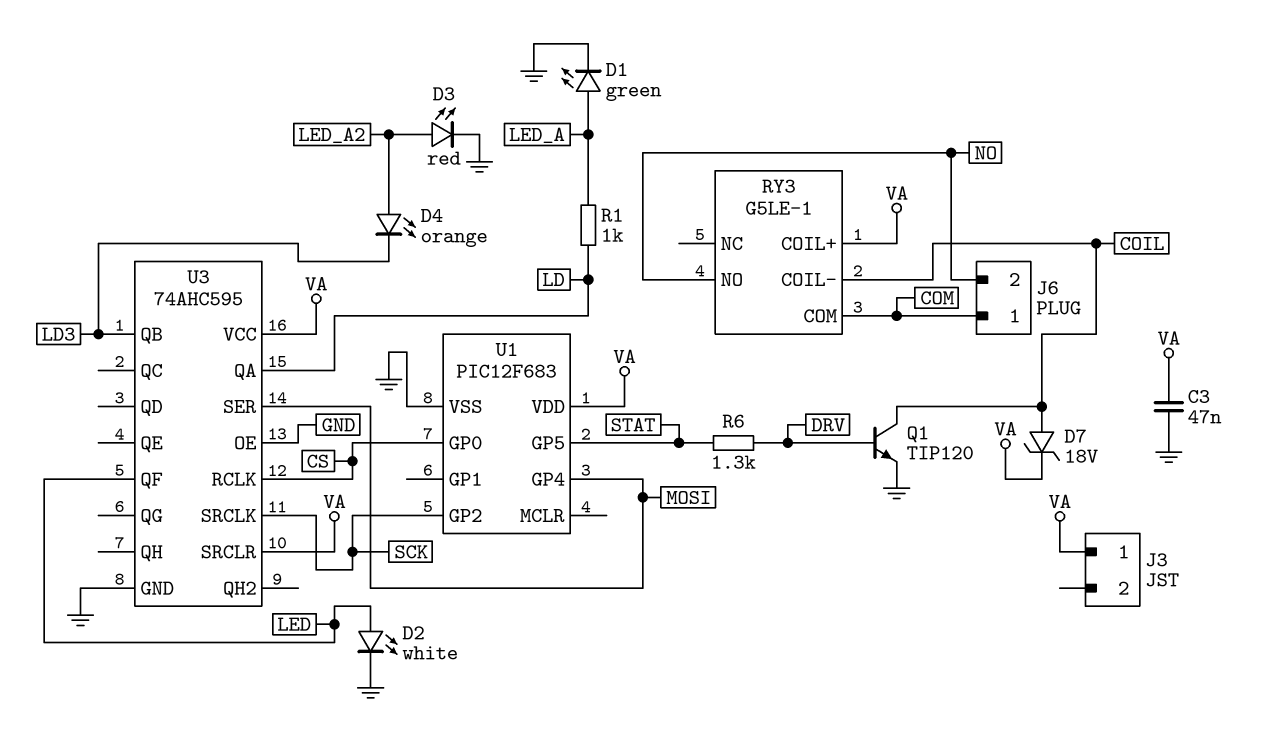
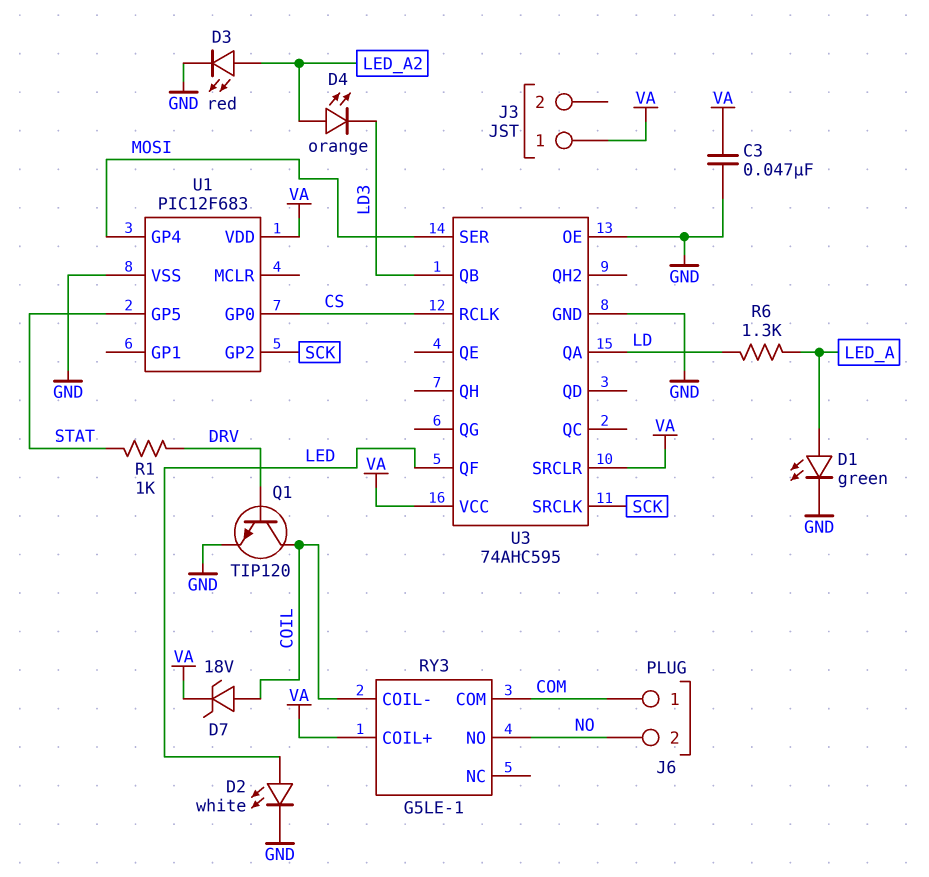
R1: 1k (LD, LED_A) -> 1k (DRV, STAT)
R6: 1.3k (DRV, STAT) -> 1.3k (LD, LED_A)

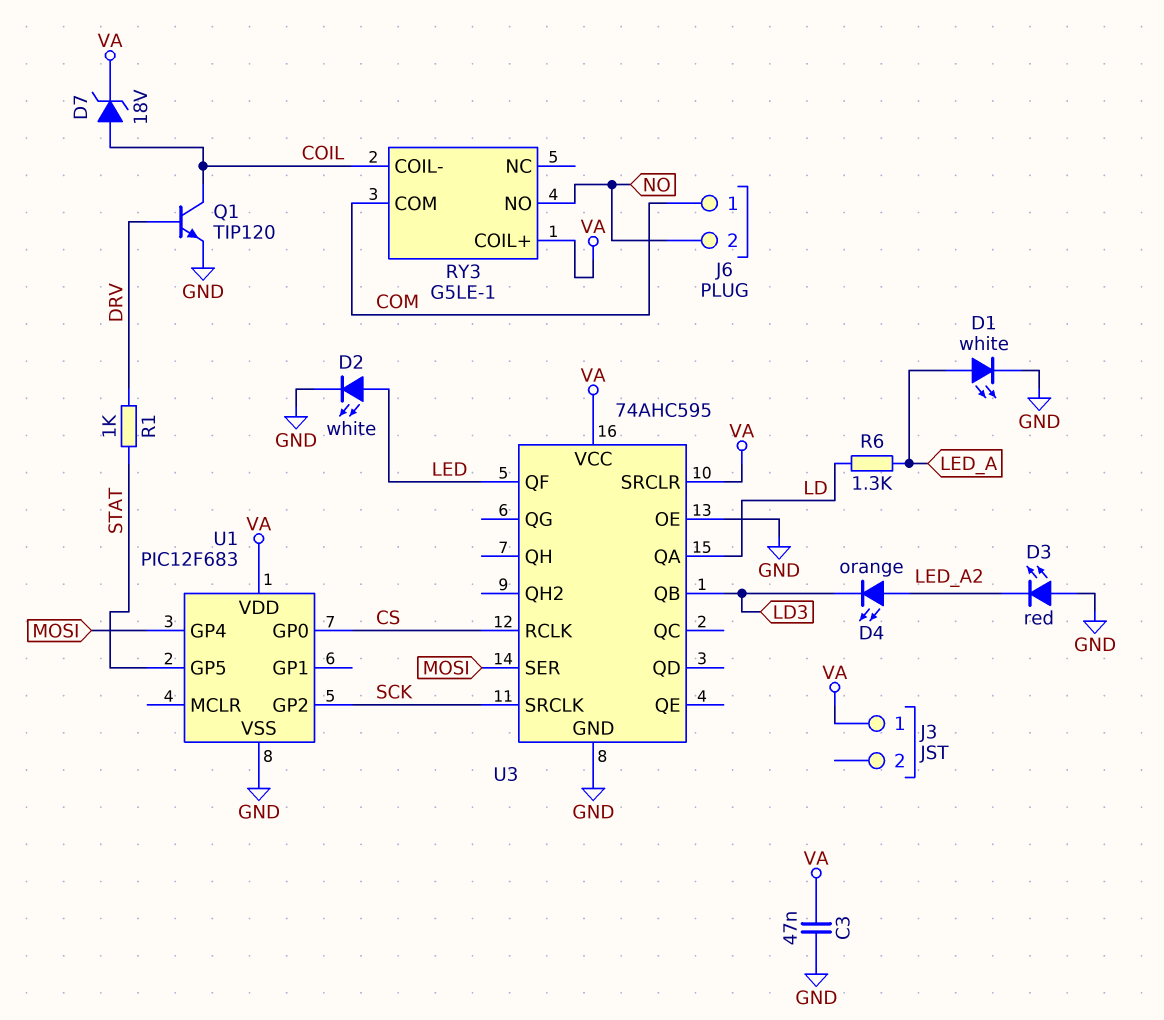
D1: LED green (A LED_A, K GND) -> LED white (A LED_A, K GND)
D3: LED red (A LED_A2, K GND) -> LED red (A GND, K LED_A2)

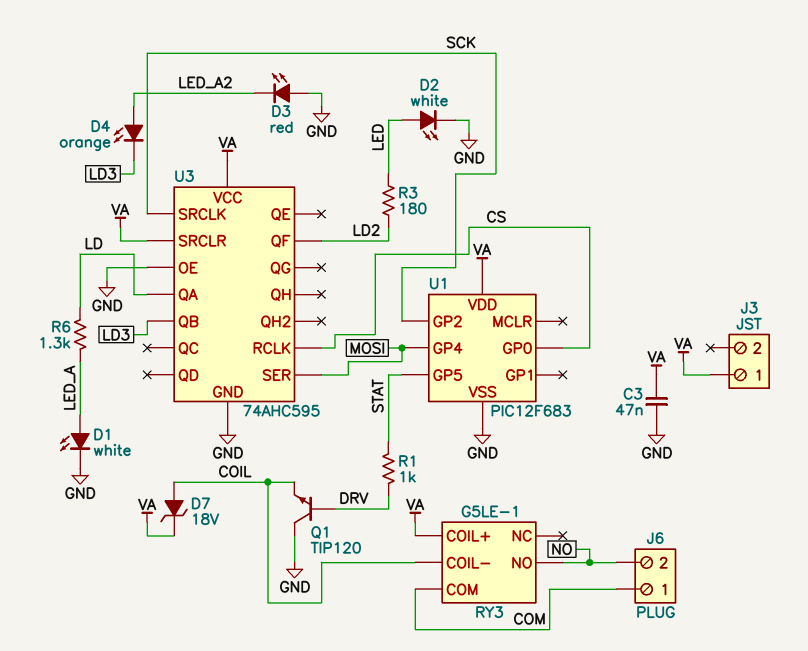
Q1: NPN TIP120 (B DRV, C COIL, E GND) -> NPN TIP120 (B DRV, C GND, E COIL)
R3: none -> 180 (LD2, LED)
U3 pin QF: LED -> LD2

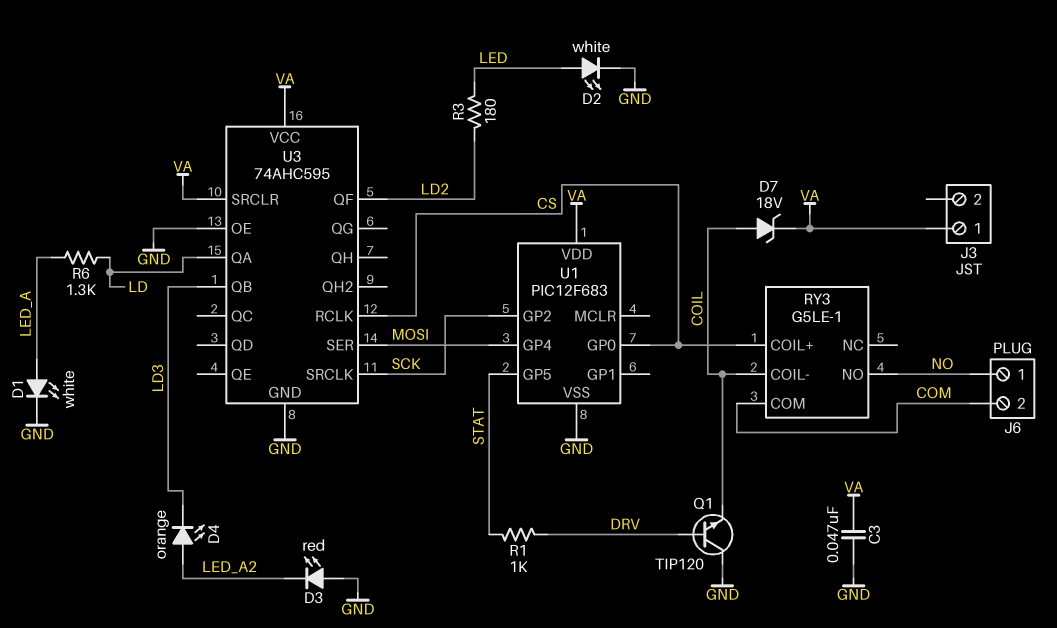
J6 pin 1: COM -> NO
J6 pin 2: NO -> COM
RY3 pin COIL+: VA -> CS

